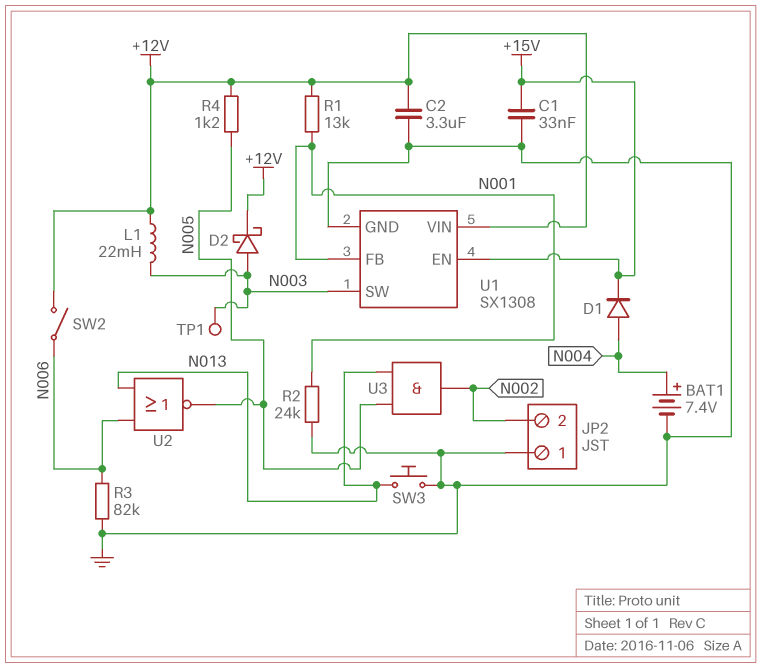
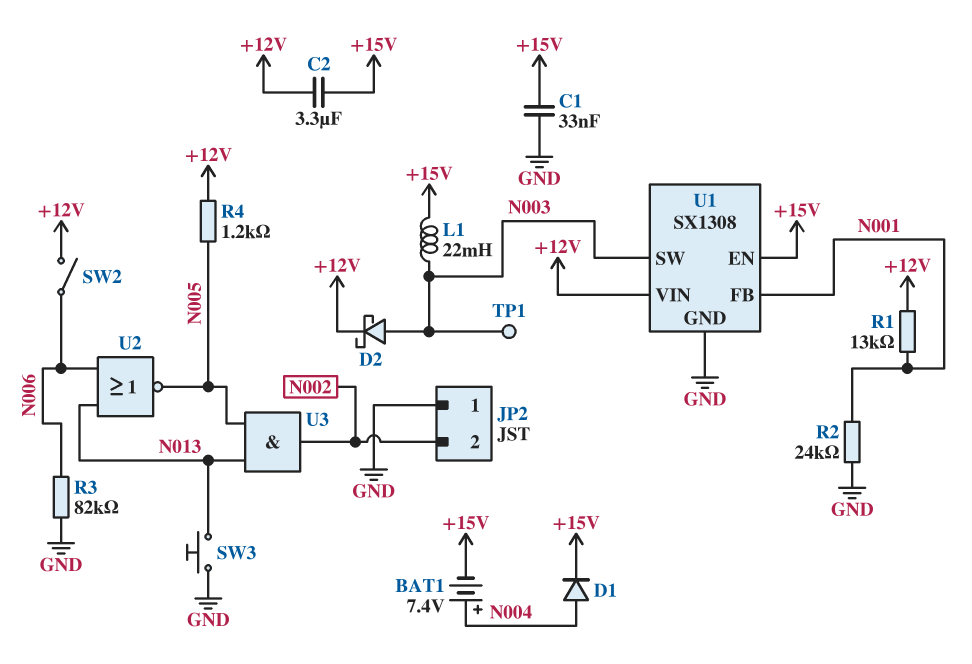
BAT1: 7.4V (plus N004, minus GND) -> 7.4V (plus N004, minus +15V)
C2: 3.3uF (+12V, GND) -> 3.3uF (+12V, +15V)
L1: 22mH (+12V, N003) -> 22mH (+15V, N003)

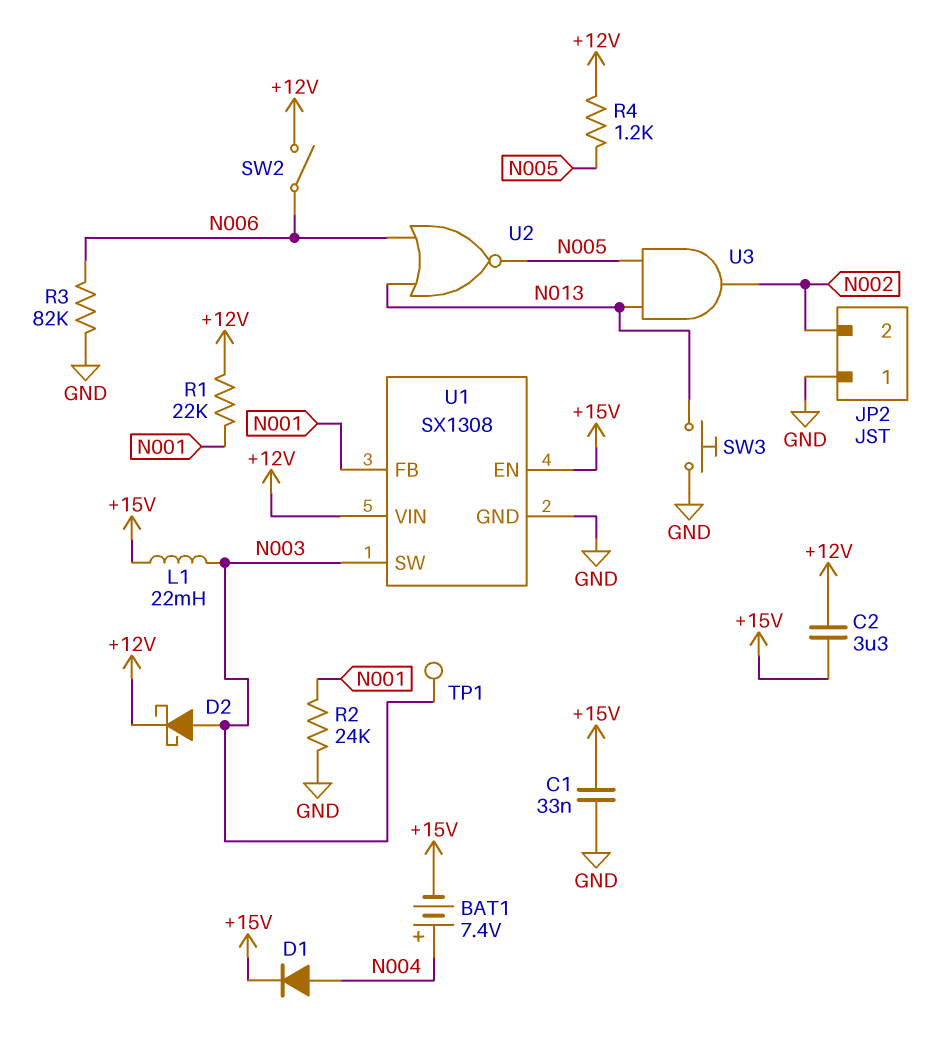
R1: 13k (+12V, N001) -> 22k (+12V, N001)

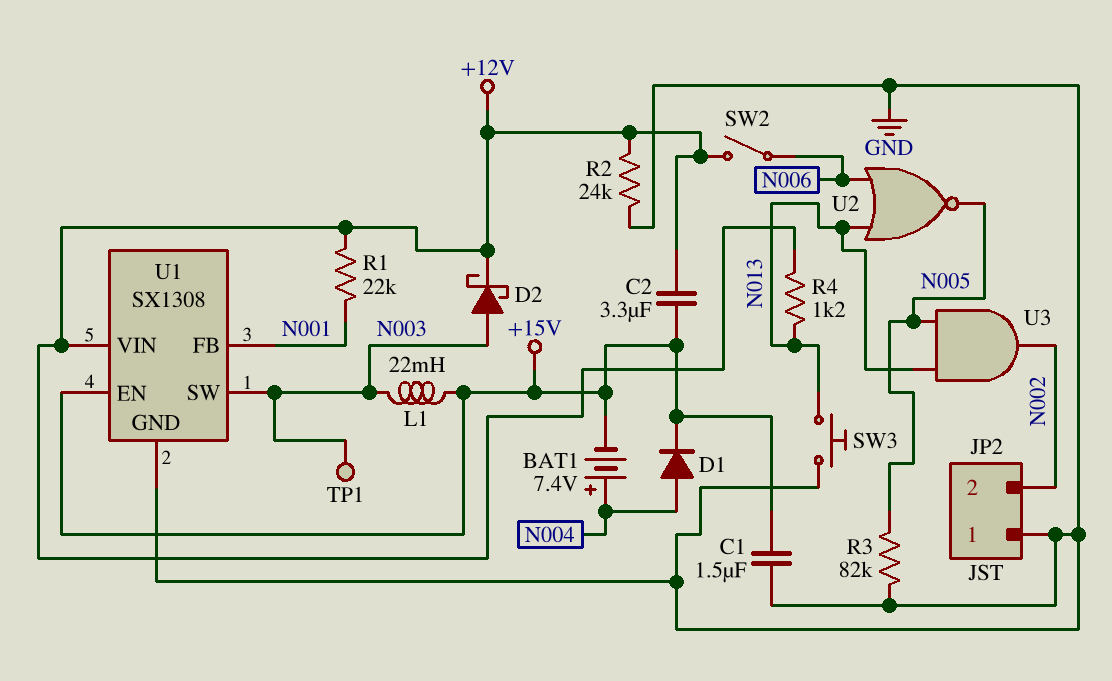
C1: 33nF (+15V, GND) -> 1.5uF (+15V, GND)
R2: 24k (GND, N001) -> 24k (+12V, GND)
R3: 82k (GND, N006) -> 82k (GND, N005)
R4: 1.2k (+12V, N005) -> 1.2k (+12V, N013)

